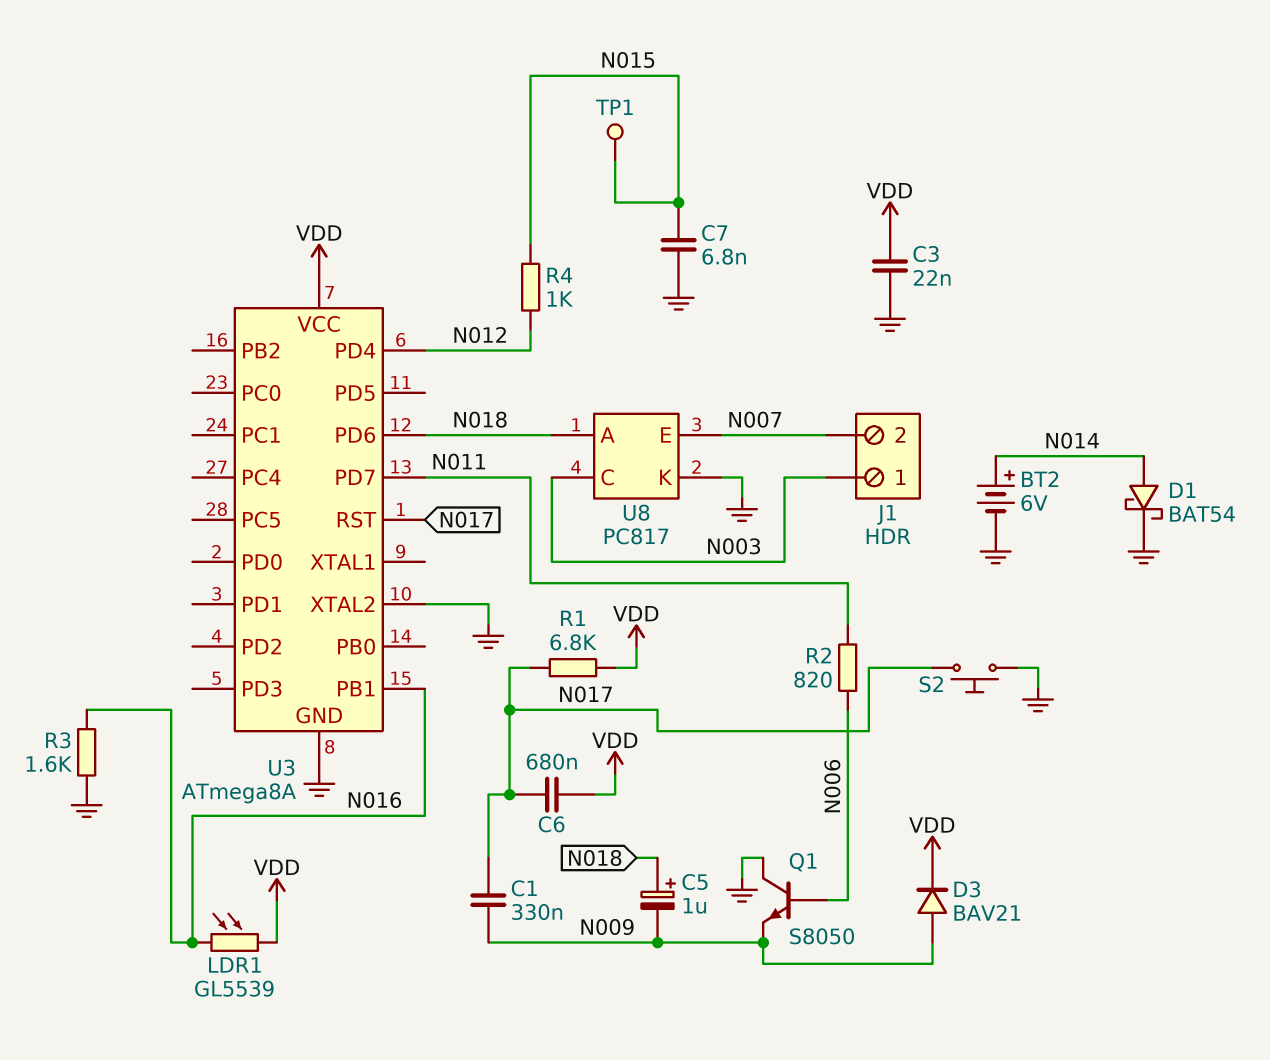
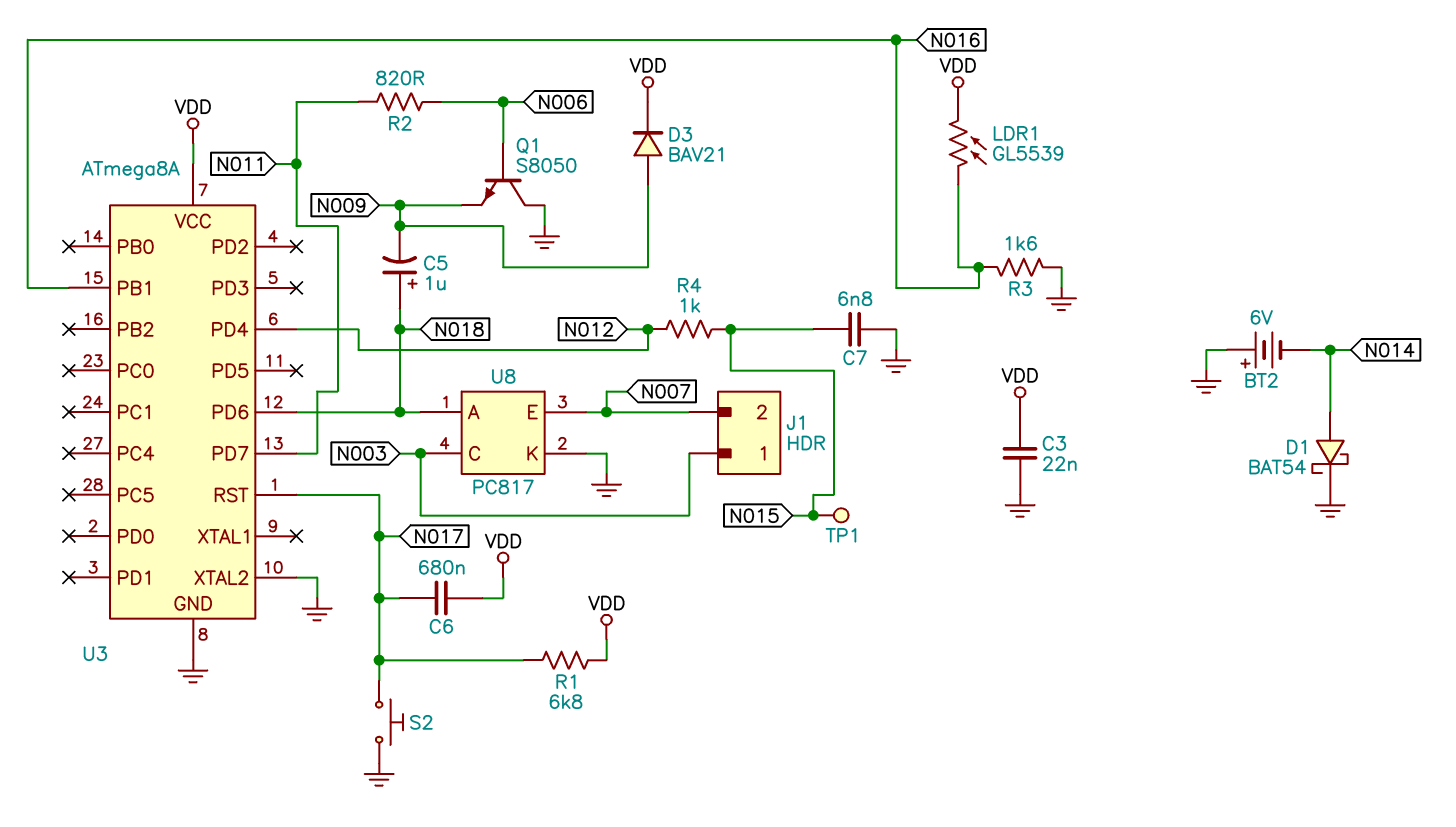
BT2: 6V (plus N014, minus GND) -> 6V (plus GND, minus N014)
C1: 330nF (N009, N017) -> none

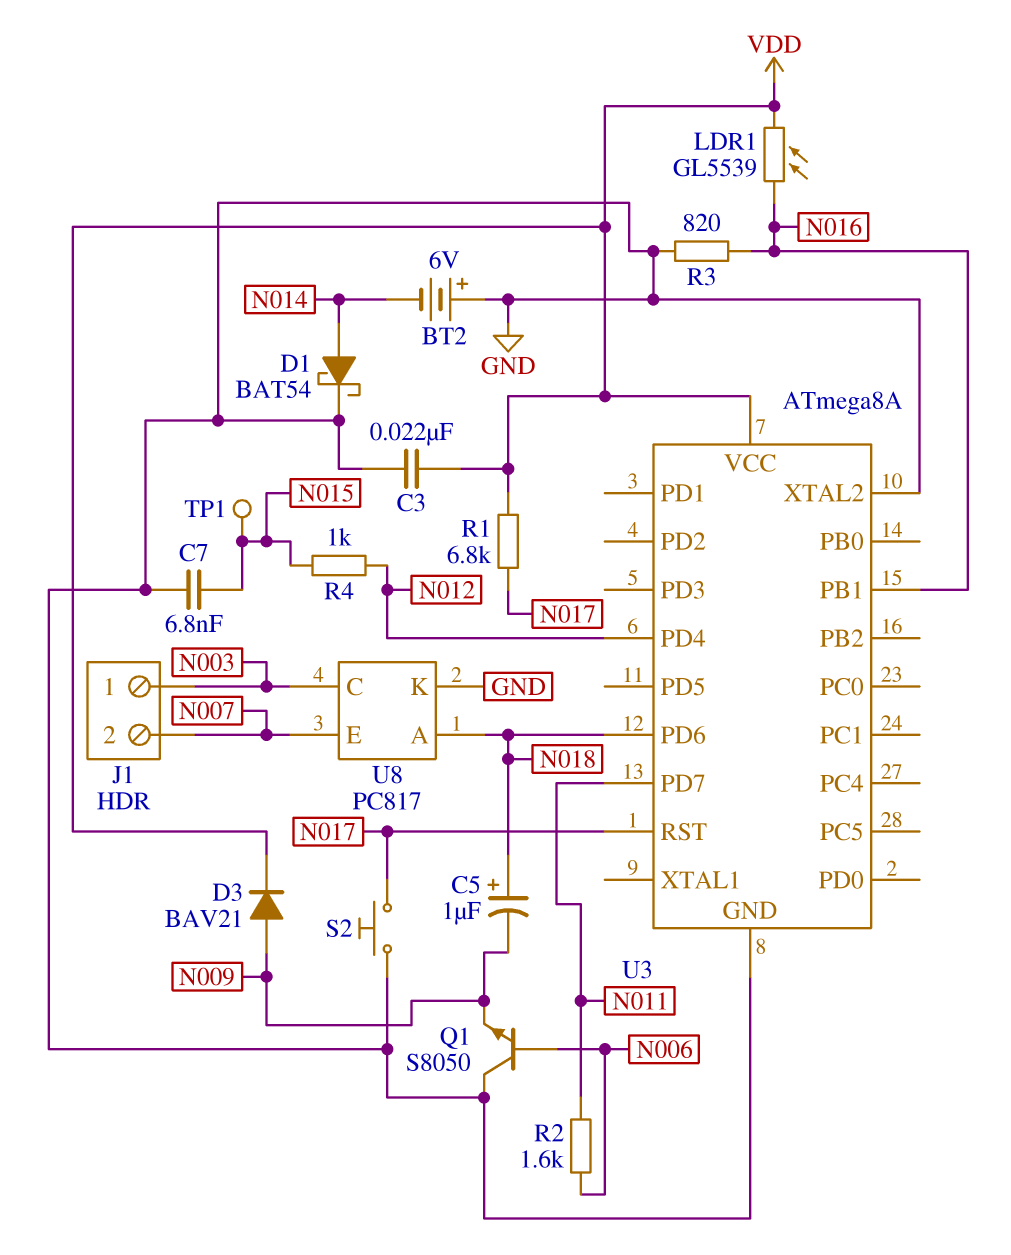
C6: 680nF (N017, VDD) -> none
R2: 820 (N006, N011) -> 1.6k (N006, N011)
R3: 1.6k (GND, N016) -> 820 (GND, N016)

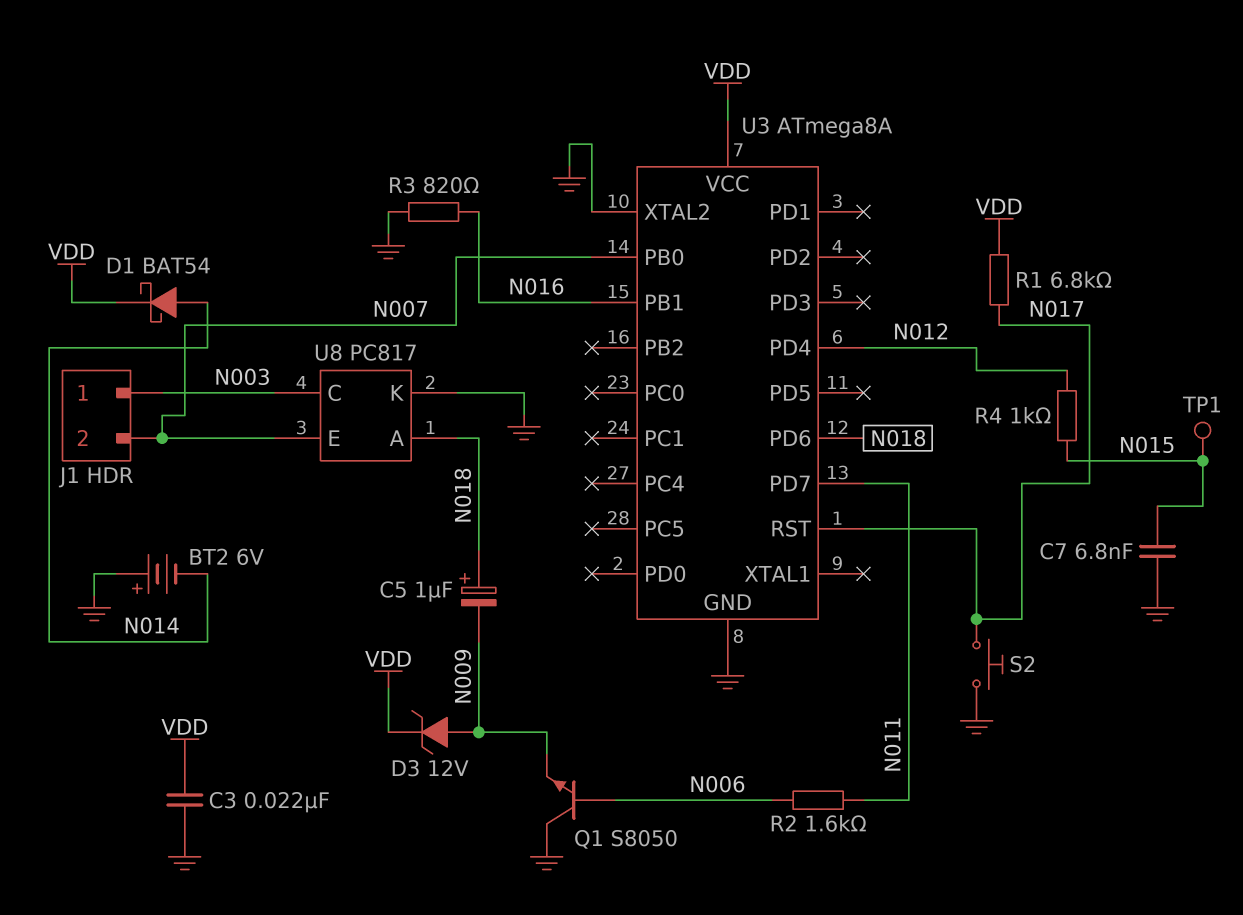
D1: schottky BAT54 (A N014, K GND) -> schottky BAT54 (A N014, K VDD)
D3: diode BAV21 (A N009, K VDD) -> zener 12V (A N009, K VDD)
LDR1: GL5539 (N016, VDD) -> none
U3 pin PB0: none -> N007

